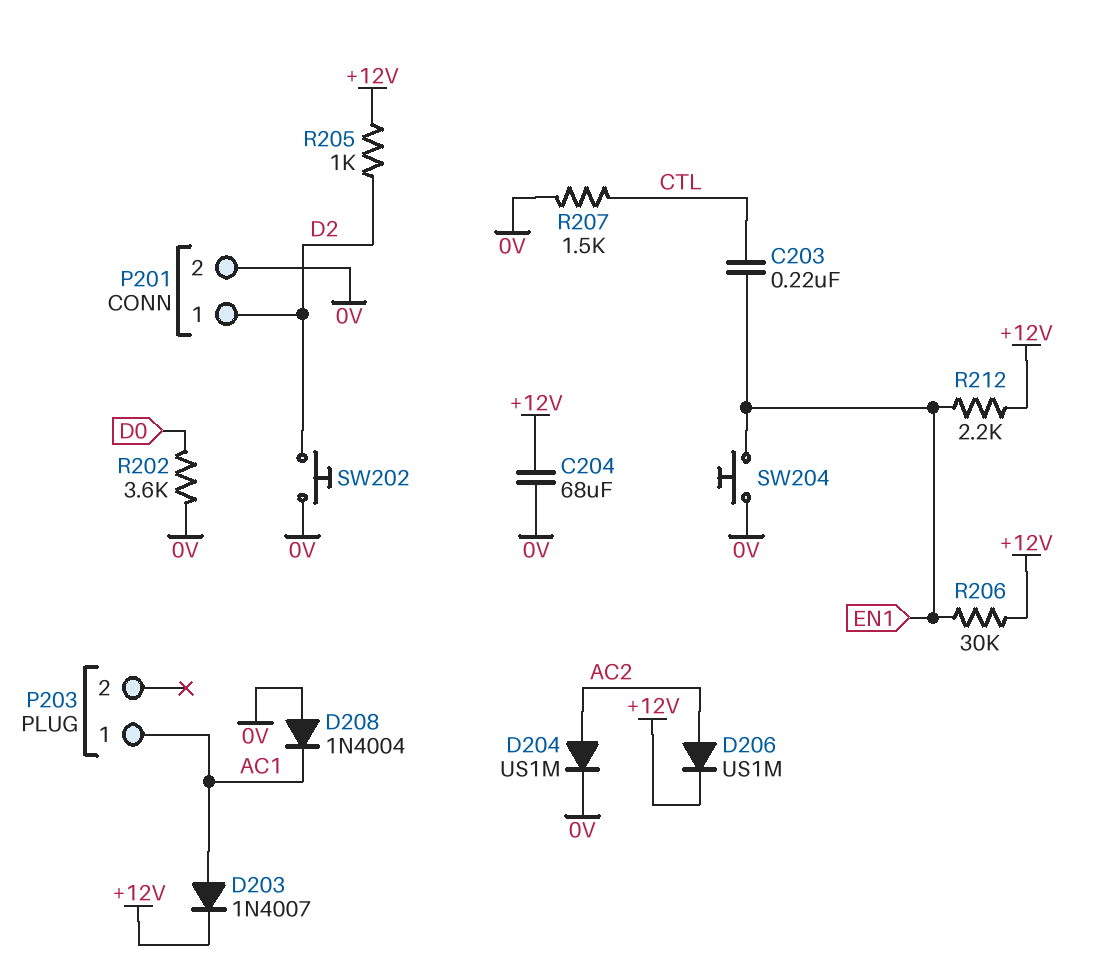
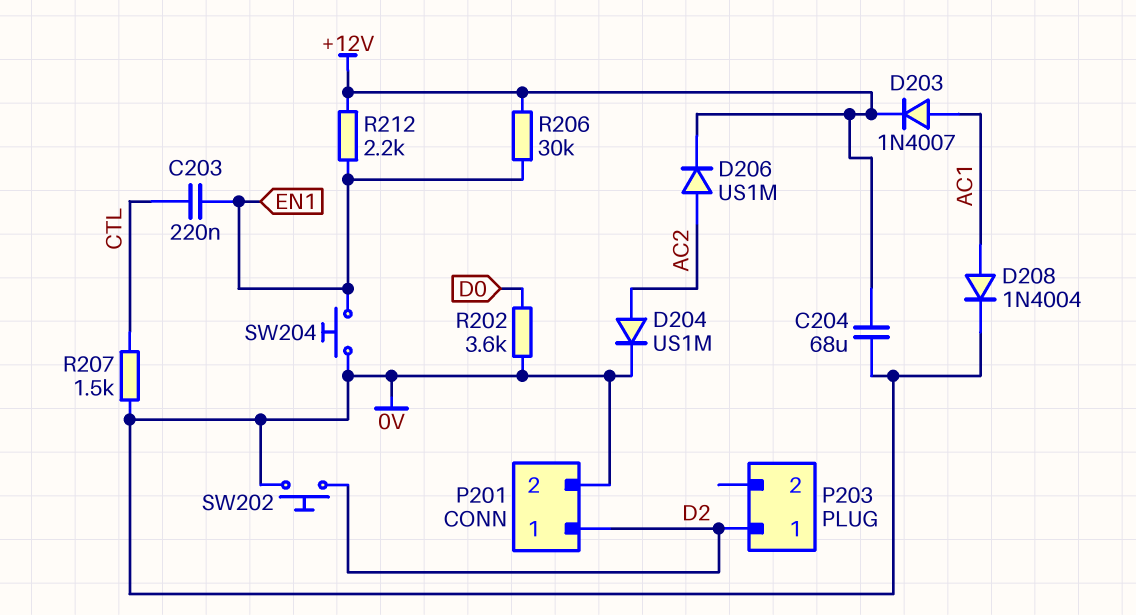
D208: diode 1N4004 (A 0V, K AC1) -> diode 1N4004 (A AC1, K 0V)
P203 pin 1: AC1 -> D2
R205: 1k (+12V, D2) -> none

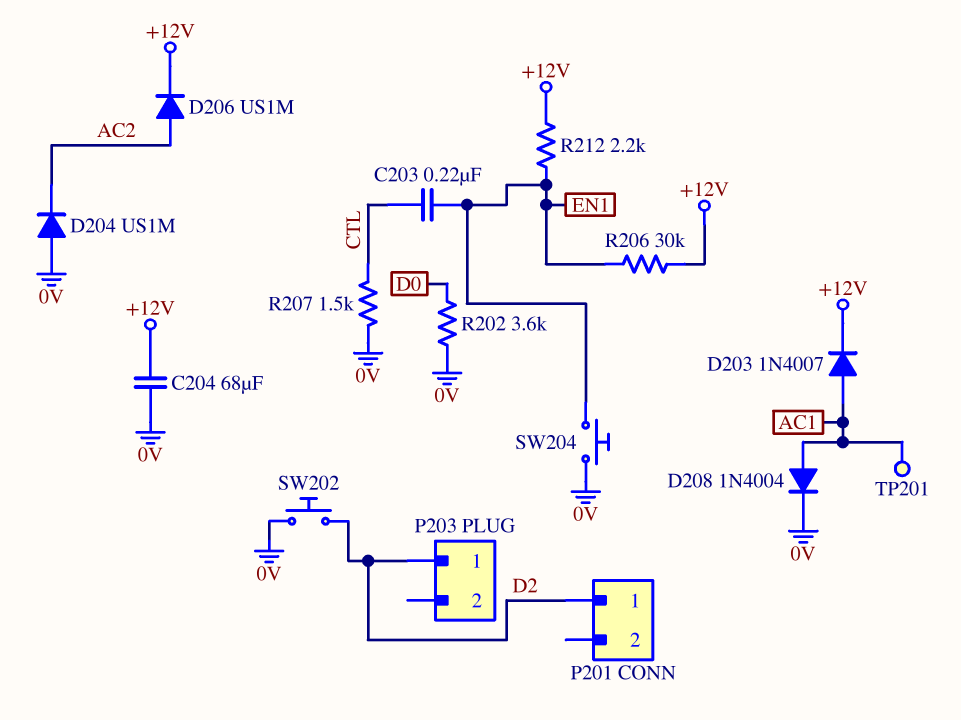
D204: diode US1M (A AC2, K 0V) -> diode US1M (A 0V, K AC2)
P201 pin 2: 0V -> none
TP201: none -> test point (AC1)

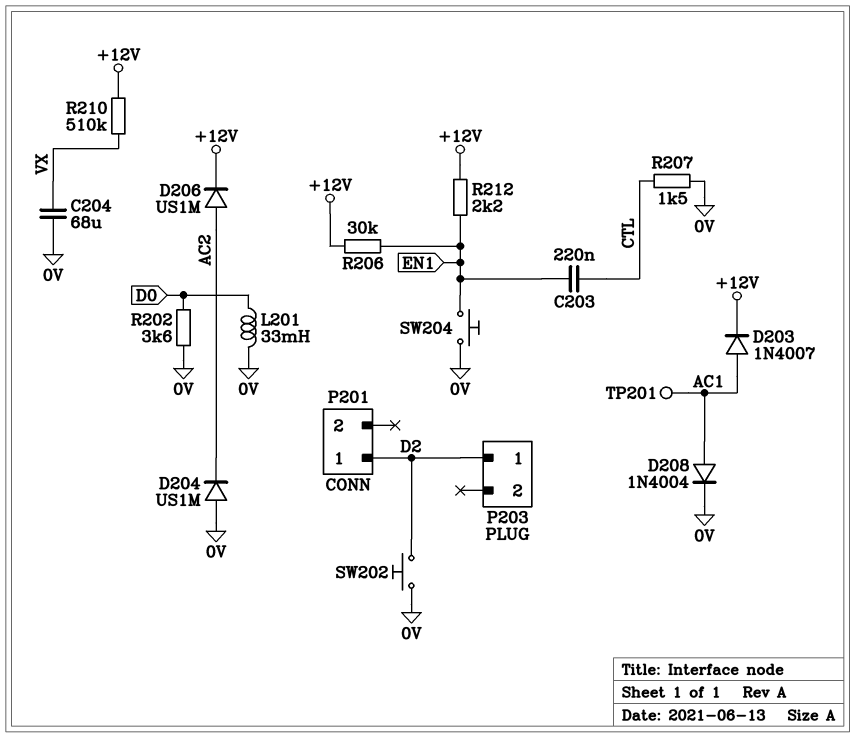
C204: 68uF (+12V, 0V) -> 68uF (0V, VX)
L201: none -> 33mH (0V, D0)
R210: none -> 510k (+12V, VX)

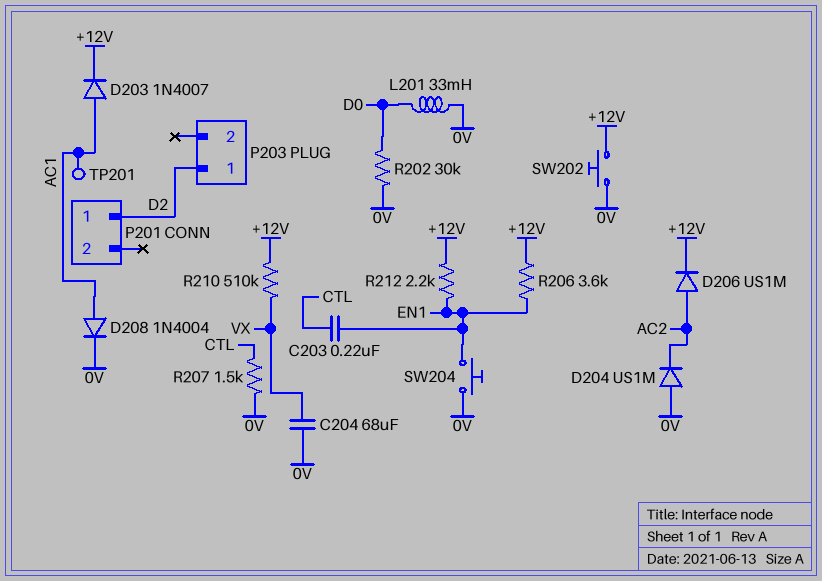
R202: 3.6k (0V, D0) -> 30k (0V, D0)
R206: 30k (+12V, EN1) -> 3.6k (+12V, EN1)
SW202: button (0V, D2) -> button (+12V, 0V)

